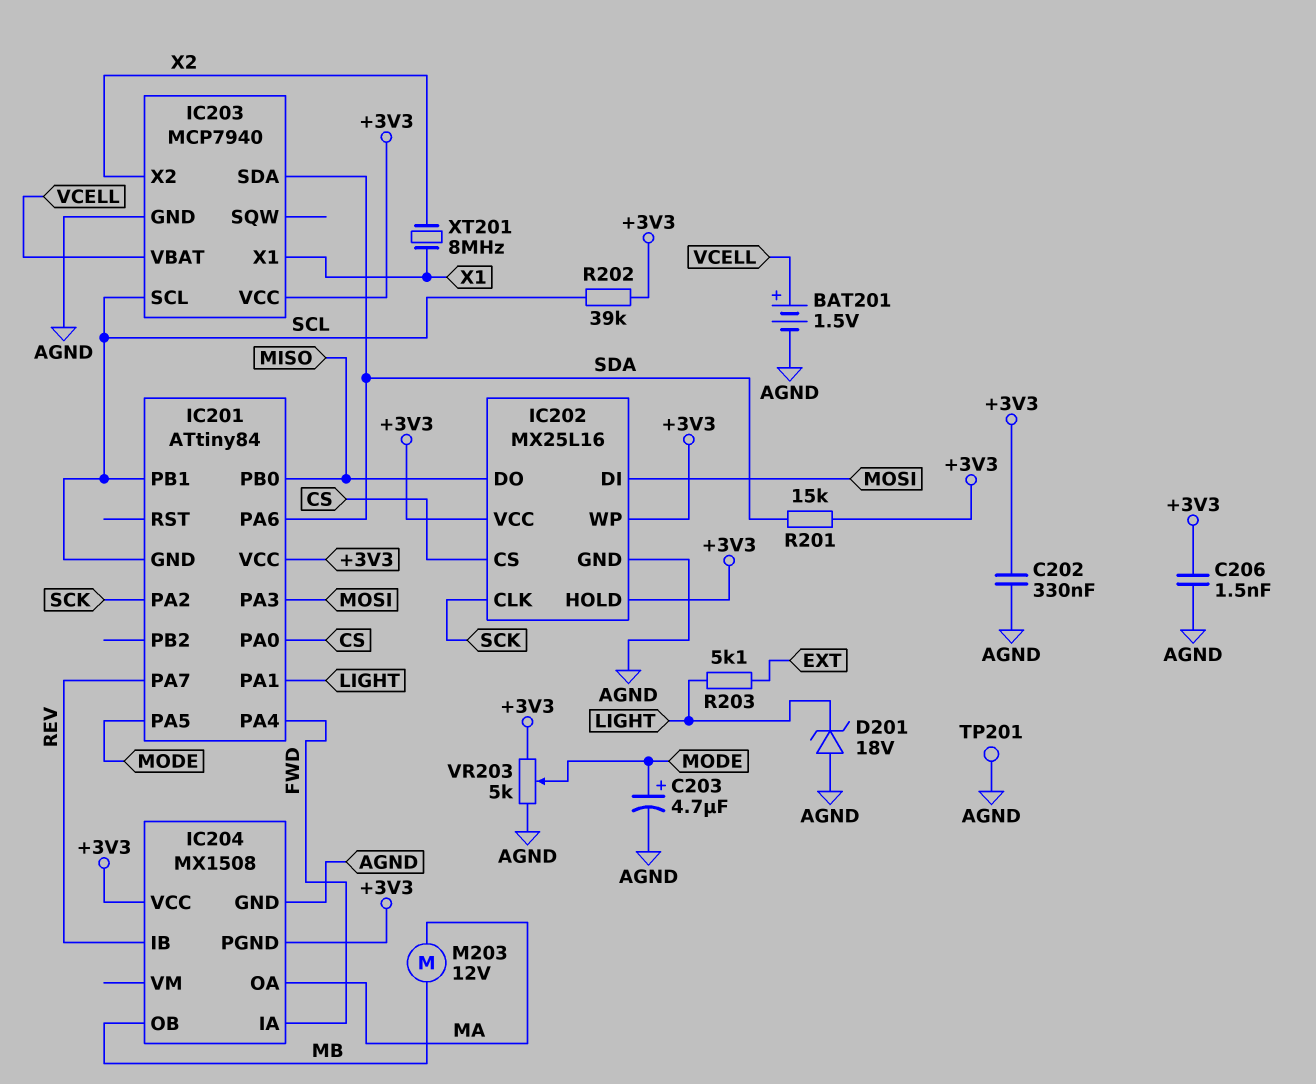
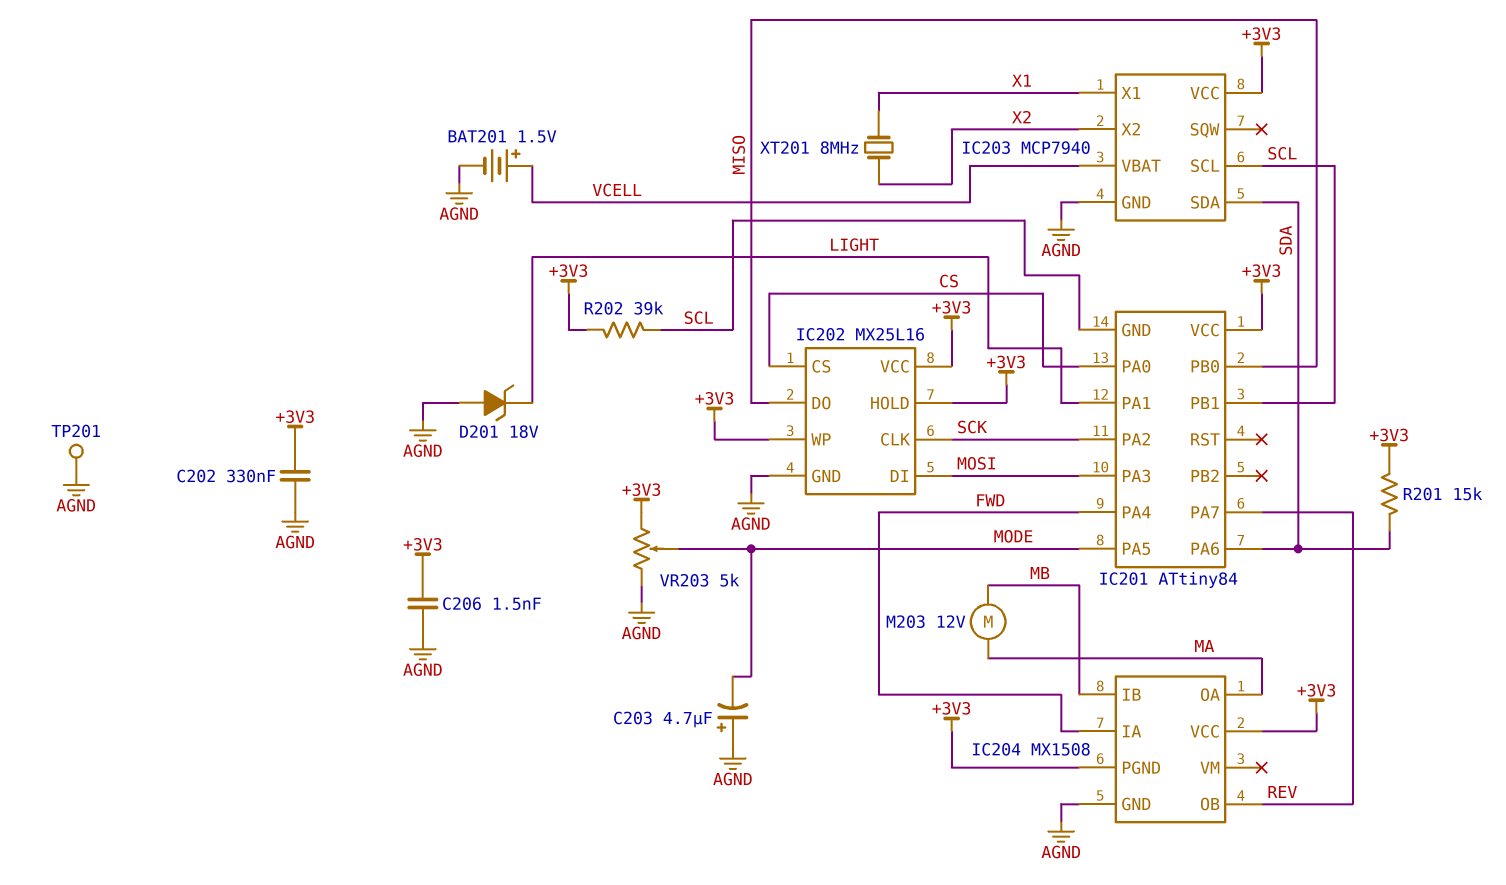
C203: 4.7uF (plus MODE, minus AGND) -> 4.7uF (plus AGND, minus MODE)
IC204 pin IB: REV -> MB
IC204 pin OB: MB -> REV
R203: 5.1k (EXT, LIGHT) -> none

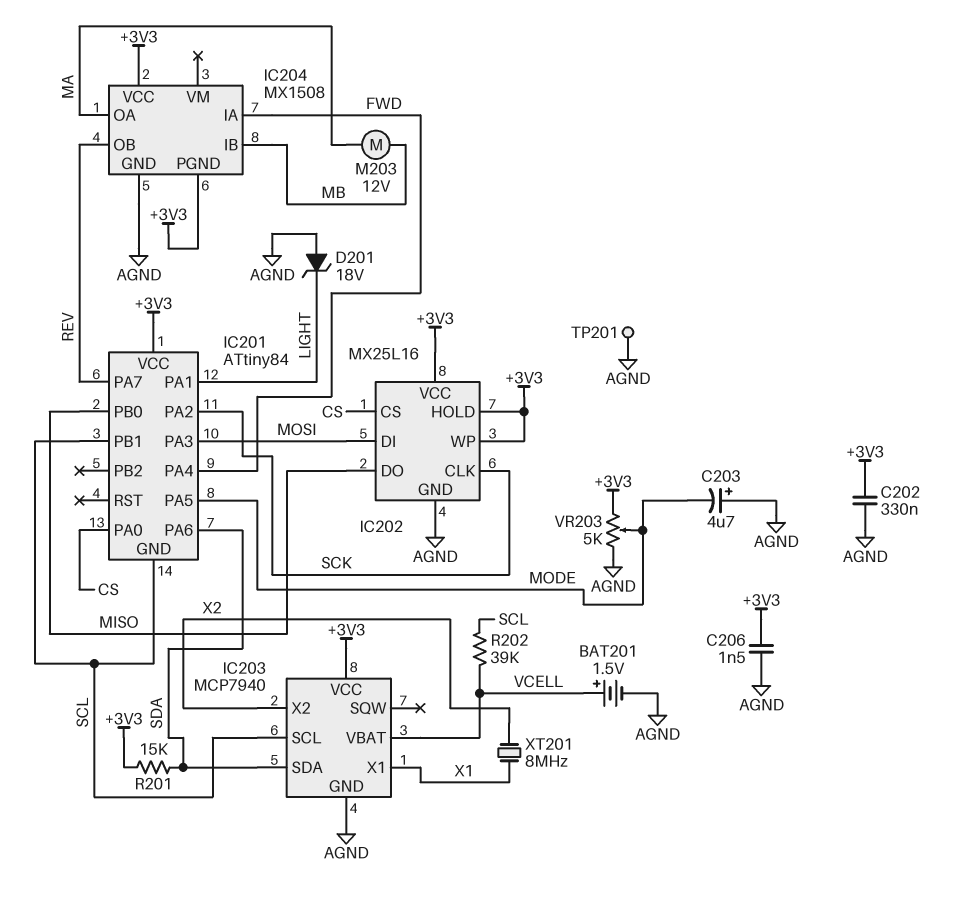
R202: 39k (+3V3, SCL) -> 39k (SCL, VCELL)

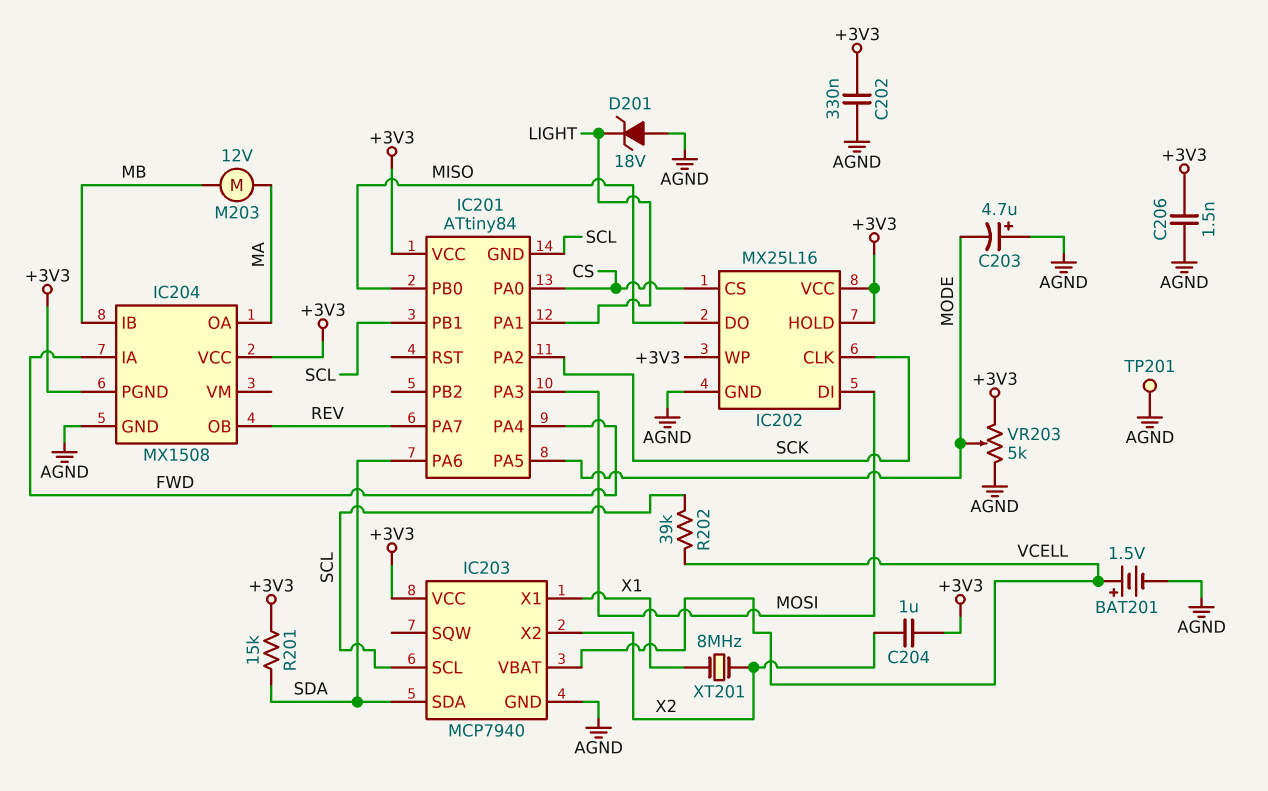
C204: none -> 1uF (+3V3, X2)

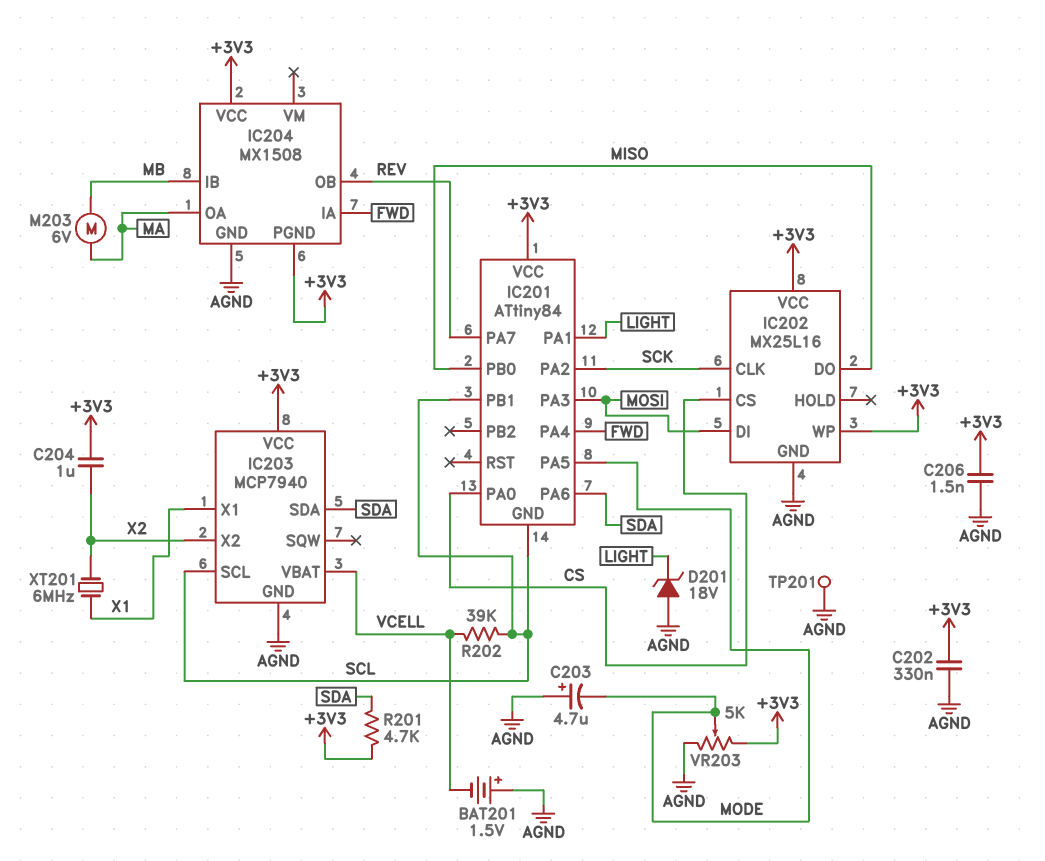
BAT201: 1.5V (plus VCELL, minus AGND) -> 1.5V (plus AGND, minus VCELL)
IC202 pin HOLD: +3V3 -> none
M203: motor 12V (MA, MB) -> motor 6V (MA, MB)
R201: 15k (+3V3, SDA) -> 4.7k (+3V3, SDA)
XT201: 8MHz (X1, X2) -> 6MHz (X1, X2)

